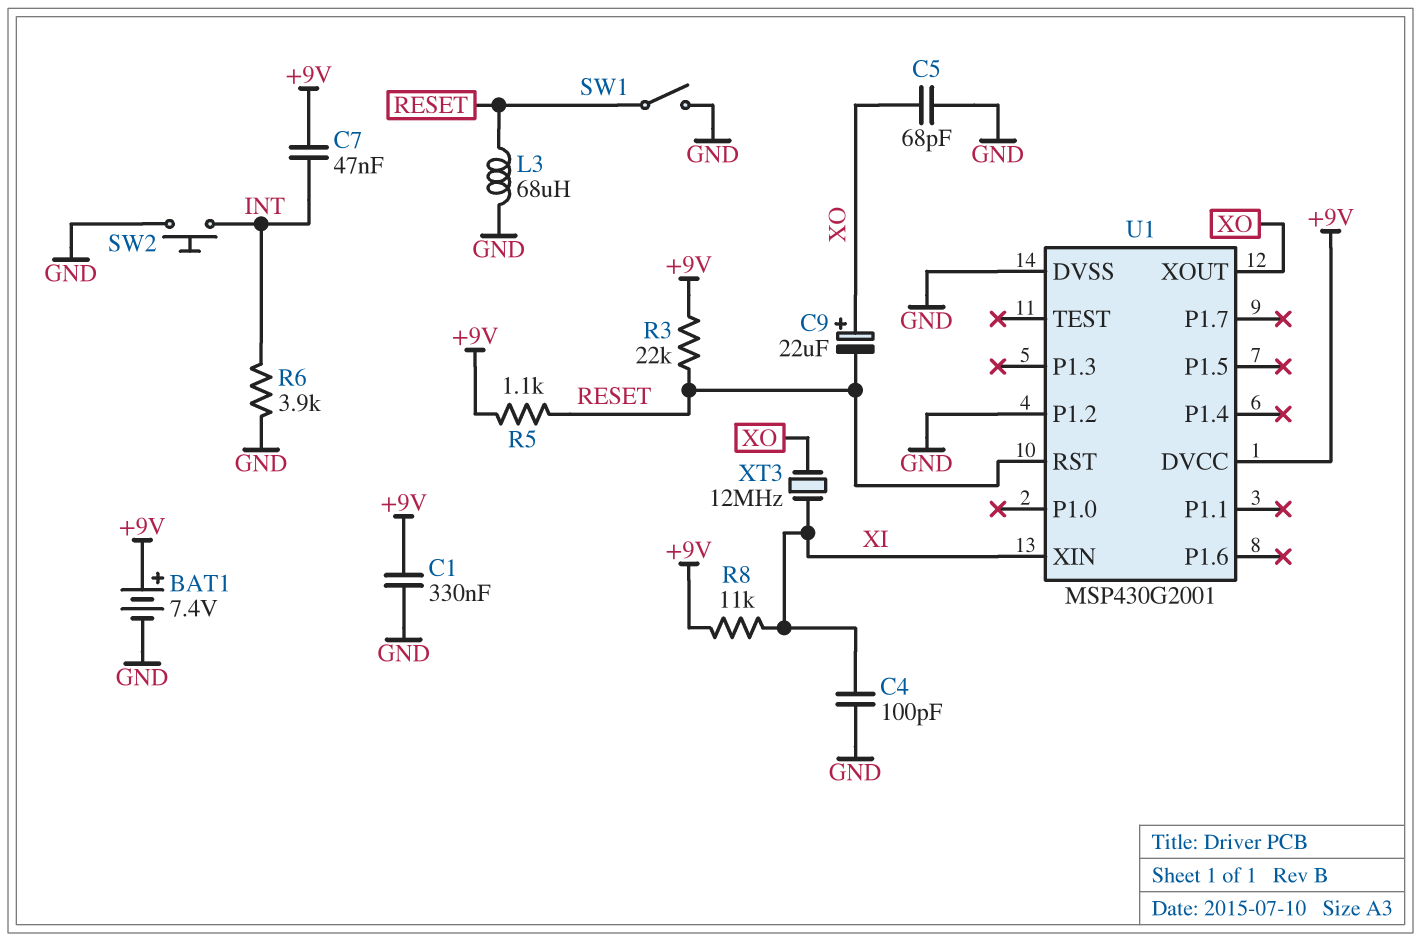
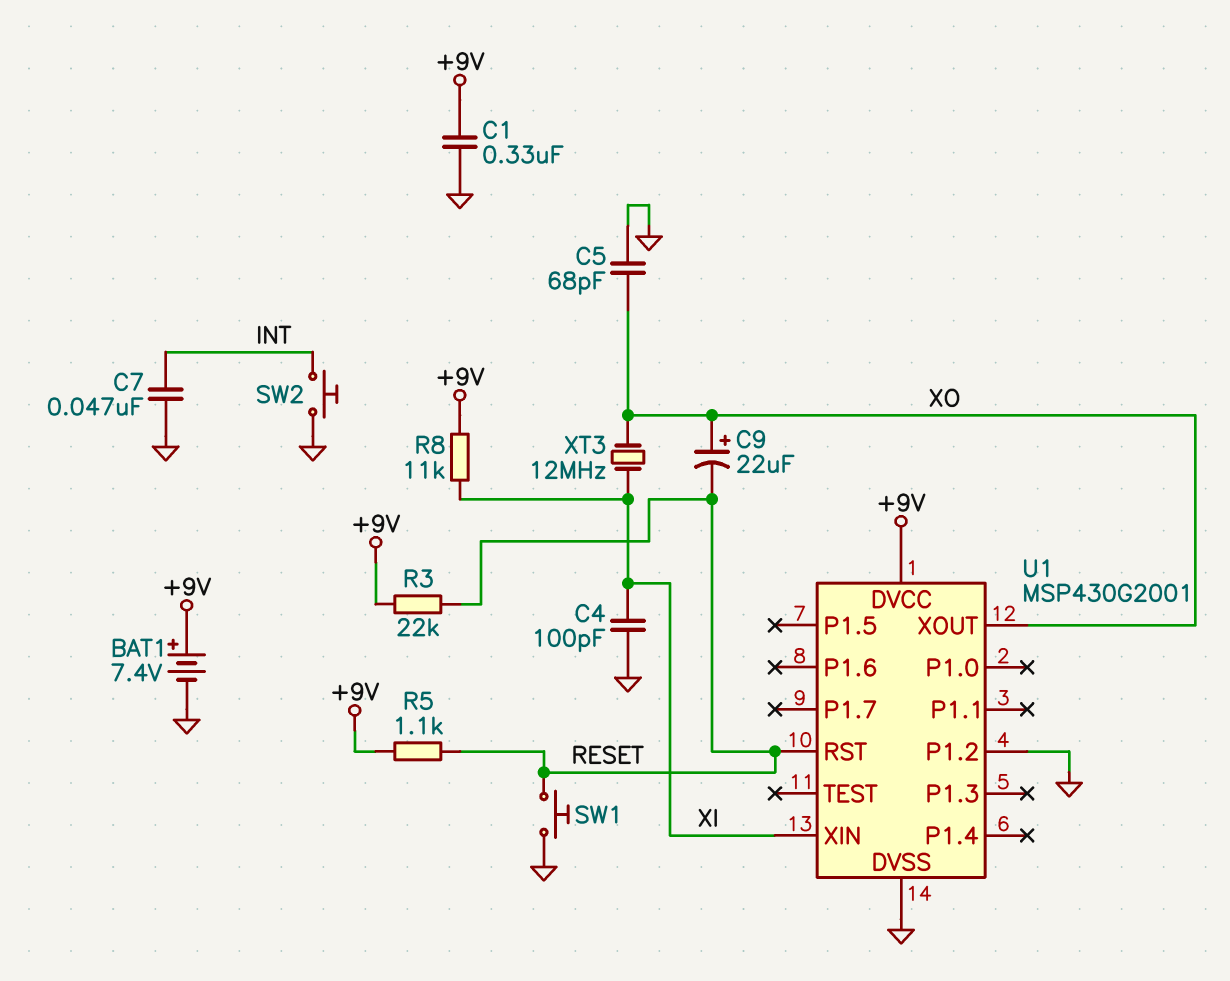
C7: 47nF (+9V, INT) -> 47nF (GND, INT)
L3: 68uH (GND, RESET) -> none
R6: 3.9k (GND, INT) -> none
SW1: switch (GND, RESET) -> button (GND, RESET)

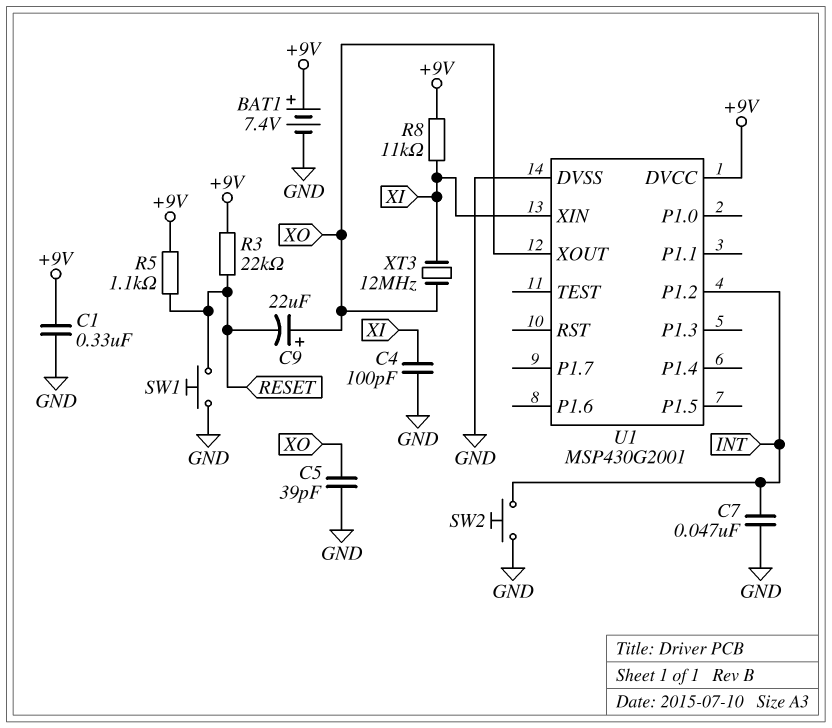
C5: 68pF (GND, XO) -> 39pF (GND, XO)
U1 pin P1.2: GND -> INT
U1 pin RST: RESET -> none

